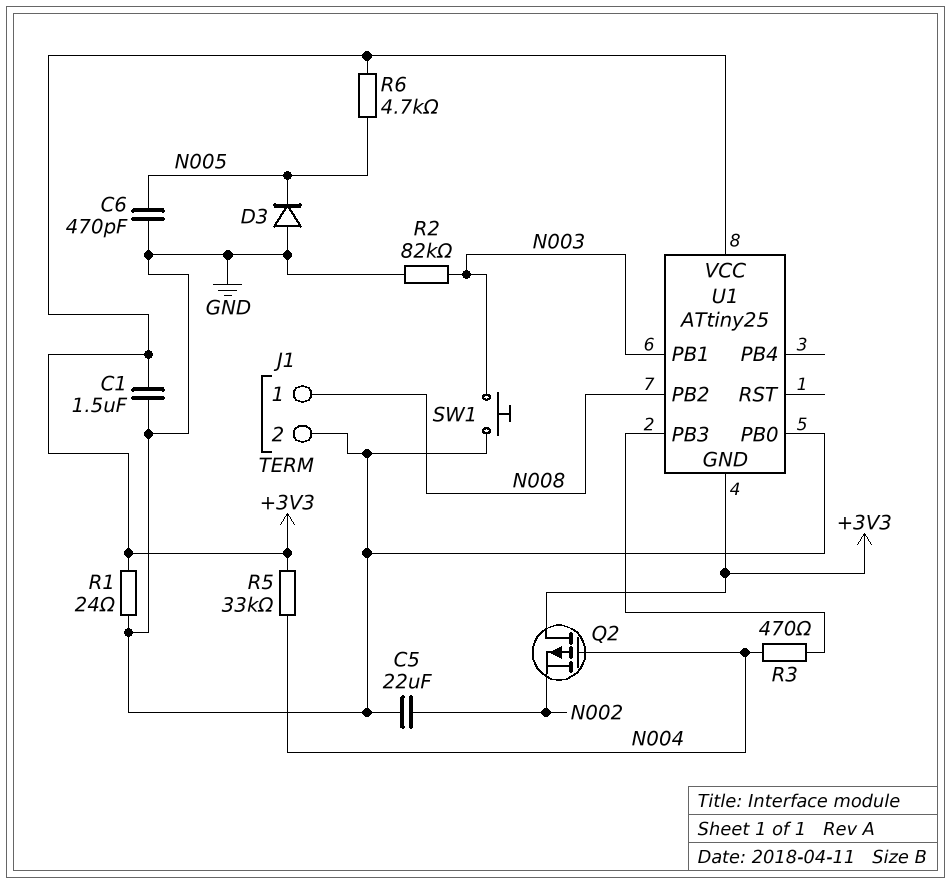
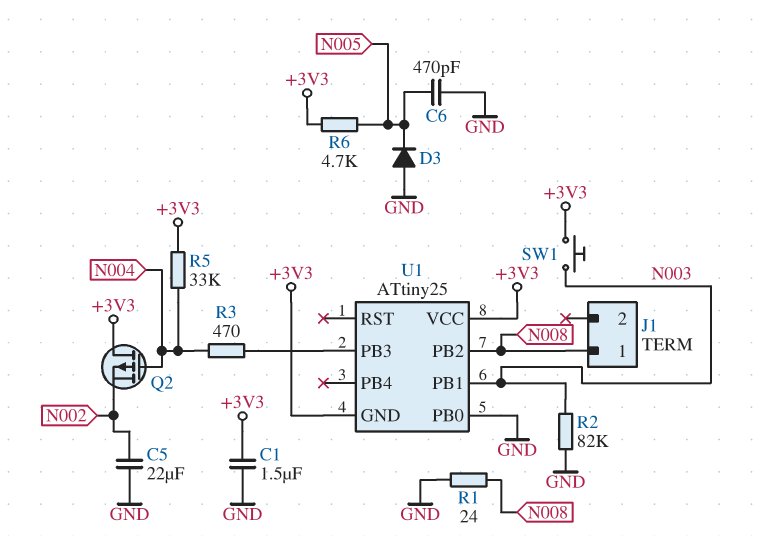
J1 pin 2: GND -> none
R1: 24 (+3V3, GND) -> 24 (GND, N008)
SW1: button (GND, N003) -> button (+3V3, N003)

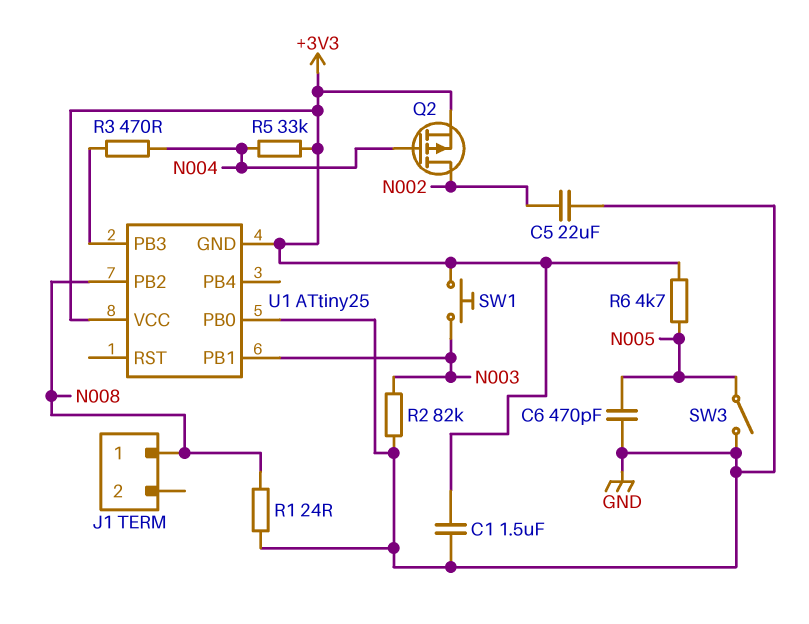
D3: diode (A GND, K N005) -> none
Q2: PMOS (G N004, D +3V3, S N002) -> PMOS (G N004, D N002, S +3V3)
SW3: none -> switch (GND, N005)

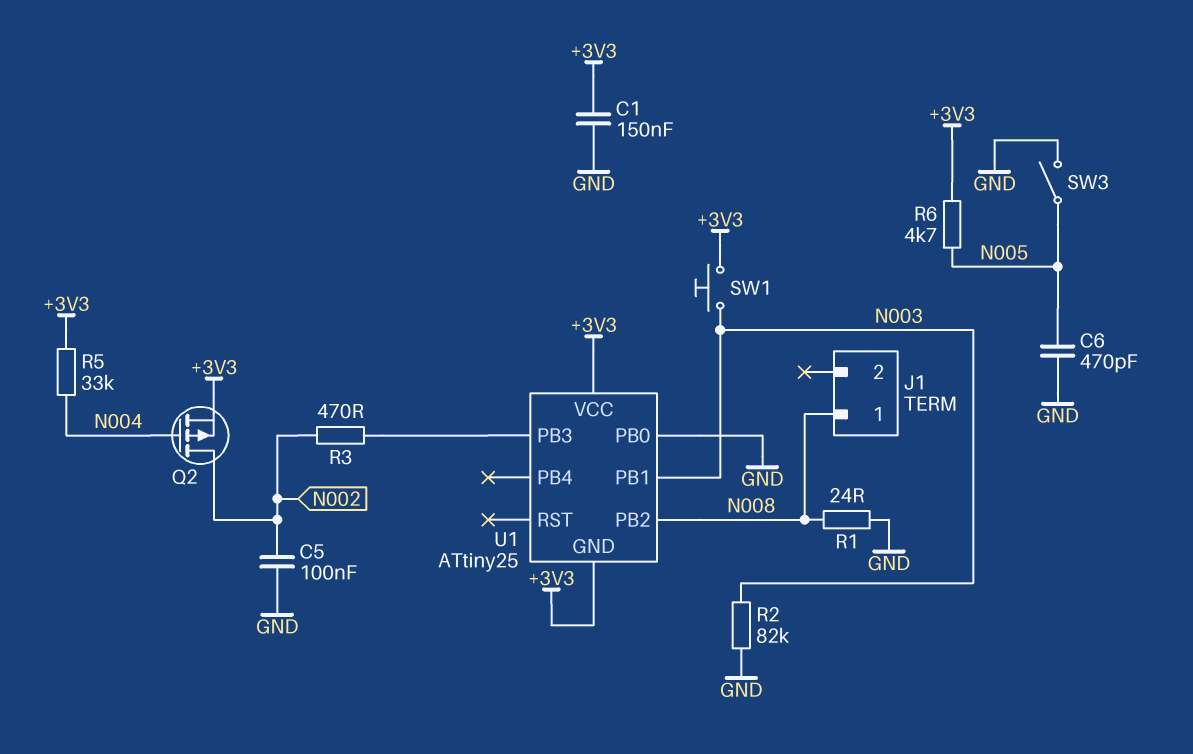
C1: 1.5uF (+3V3, GND) -> 150nF (+3V3, GND)
C5: 22uF (GND, N002) -> 100nF (GND, N002)
R3: 470 (N004, U1/PB3) -> 470 (N002, U1/PB3)

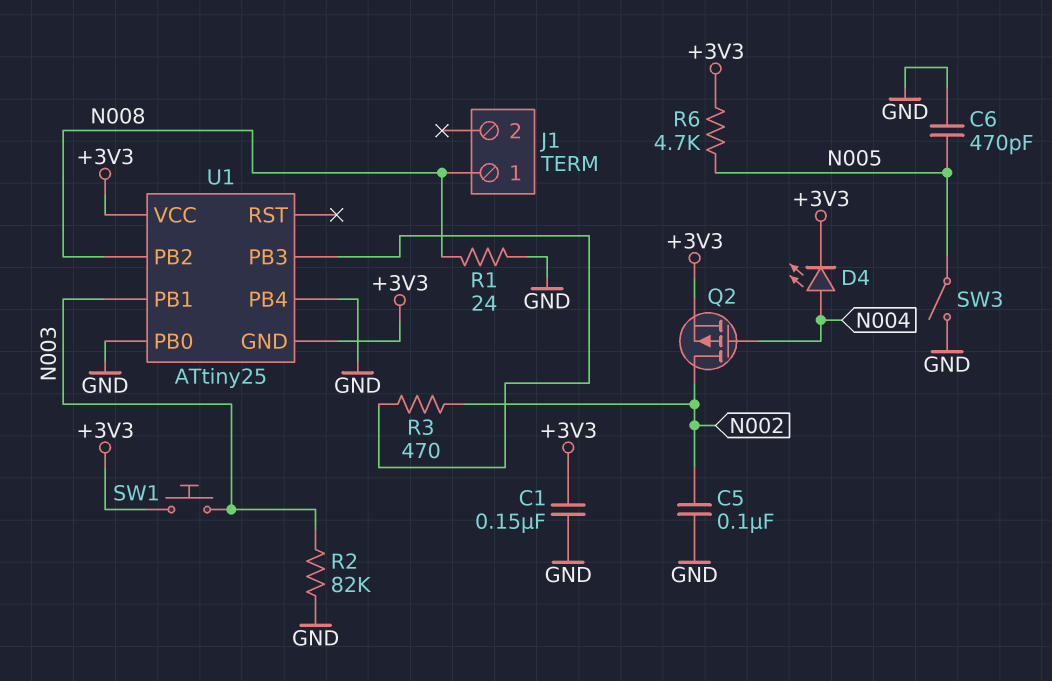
D4: none -> LED (A N004, K +3V3)
R5: 33k (+3V3, N004) -> none
U1 pin PB4: none -> GND

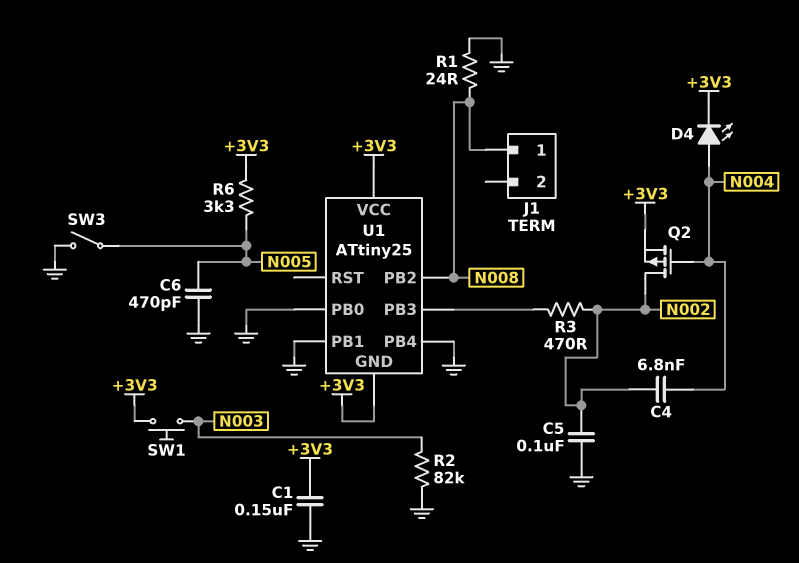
C4: none -> 6.8nF (N002, N004)
R6: 4.7k (+3V3, N005) -> 3.3k (+3V3, N005)
U1 pin PB1: N003 -> GND

